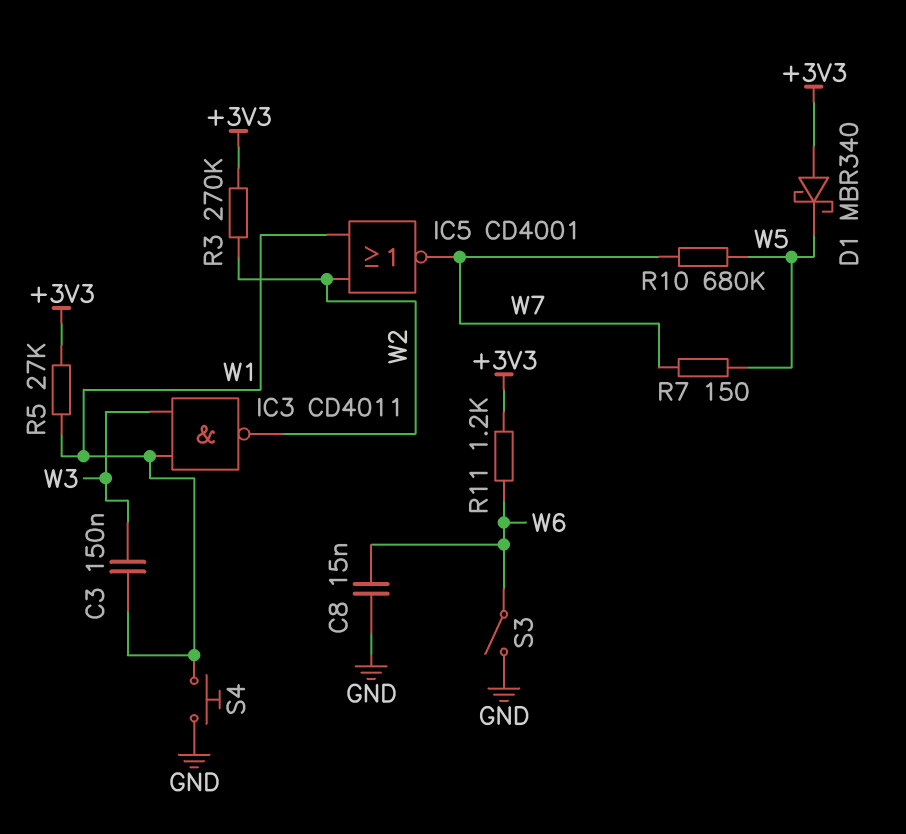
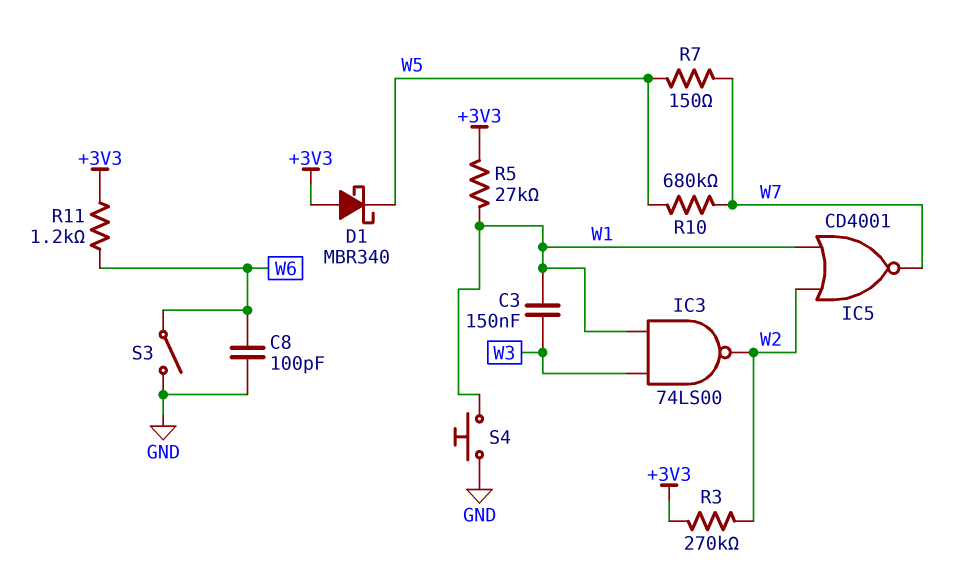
C8: 15nF (GND, W6) -> 100pF (GND, W6)
IC3: NAND CD4011 (in W1, in W3, out W2) -> NAND 74LS00 (in W1, in W3, out W2)

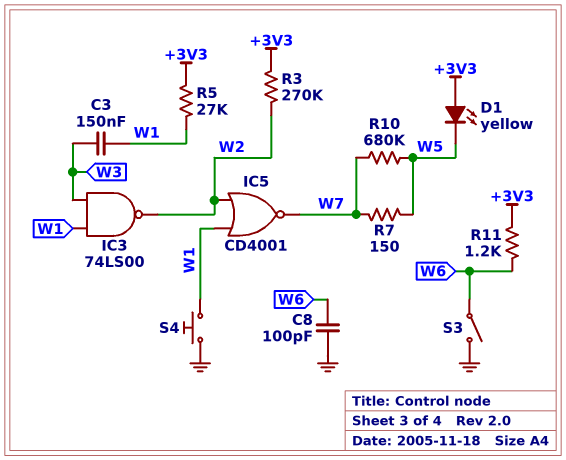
D1: schottky MBR340 (A +3V3, K W5) -> LED yellow (A +3V3, K W5)

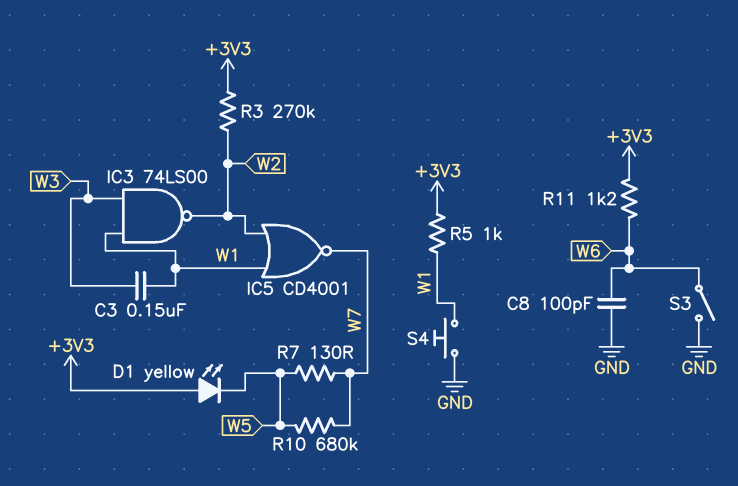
R5: 27k (+3V3, W1) -> 1k (+3V3, W1)
R7: 150 (W5, W7) -> 130 (W5, W7)

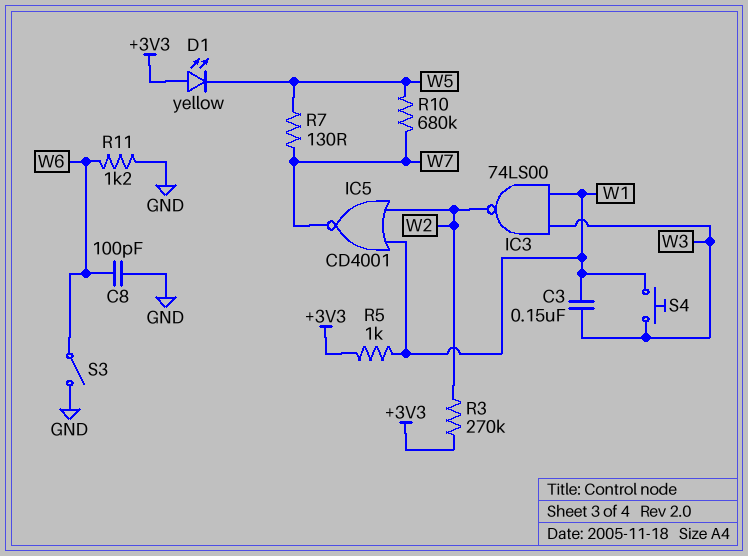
R11: 1.2k (+3V3, W6) -> 1.2k (GND, W6)
S4: button (GND, W1) -> button (W1, W3)

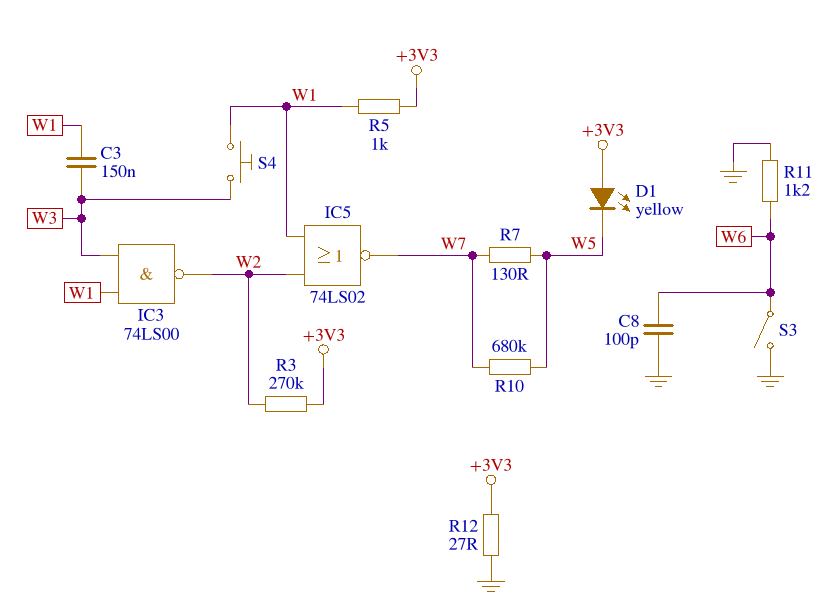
IC5: NOR CD4001 (in W1, in W2, out W7) -> NOR 74LS02 (in W1, in W2, out W7)
R12: none -> 27 (+3V3, GND)

